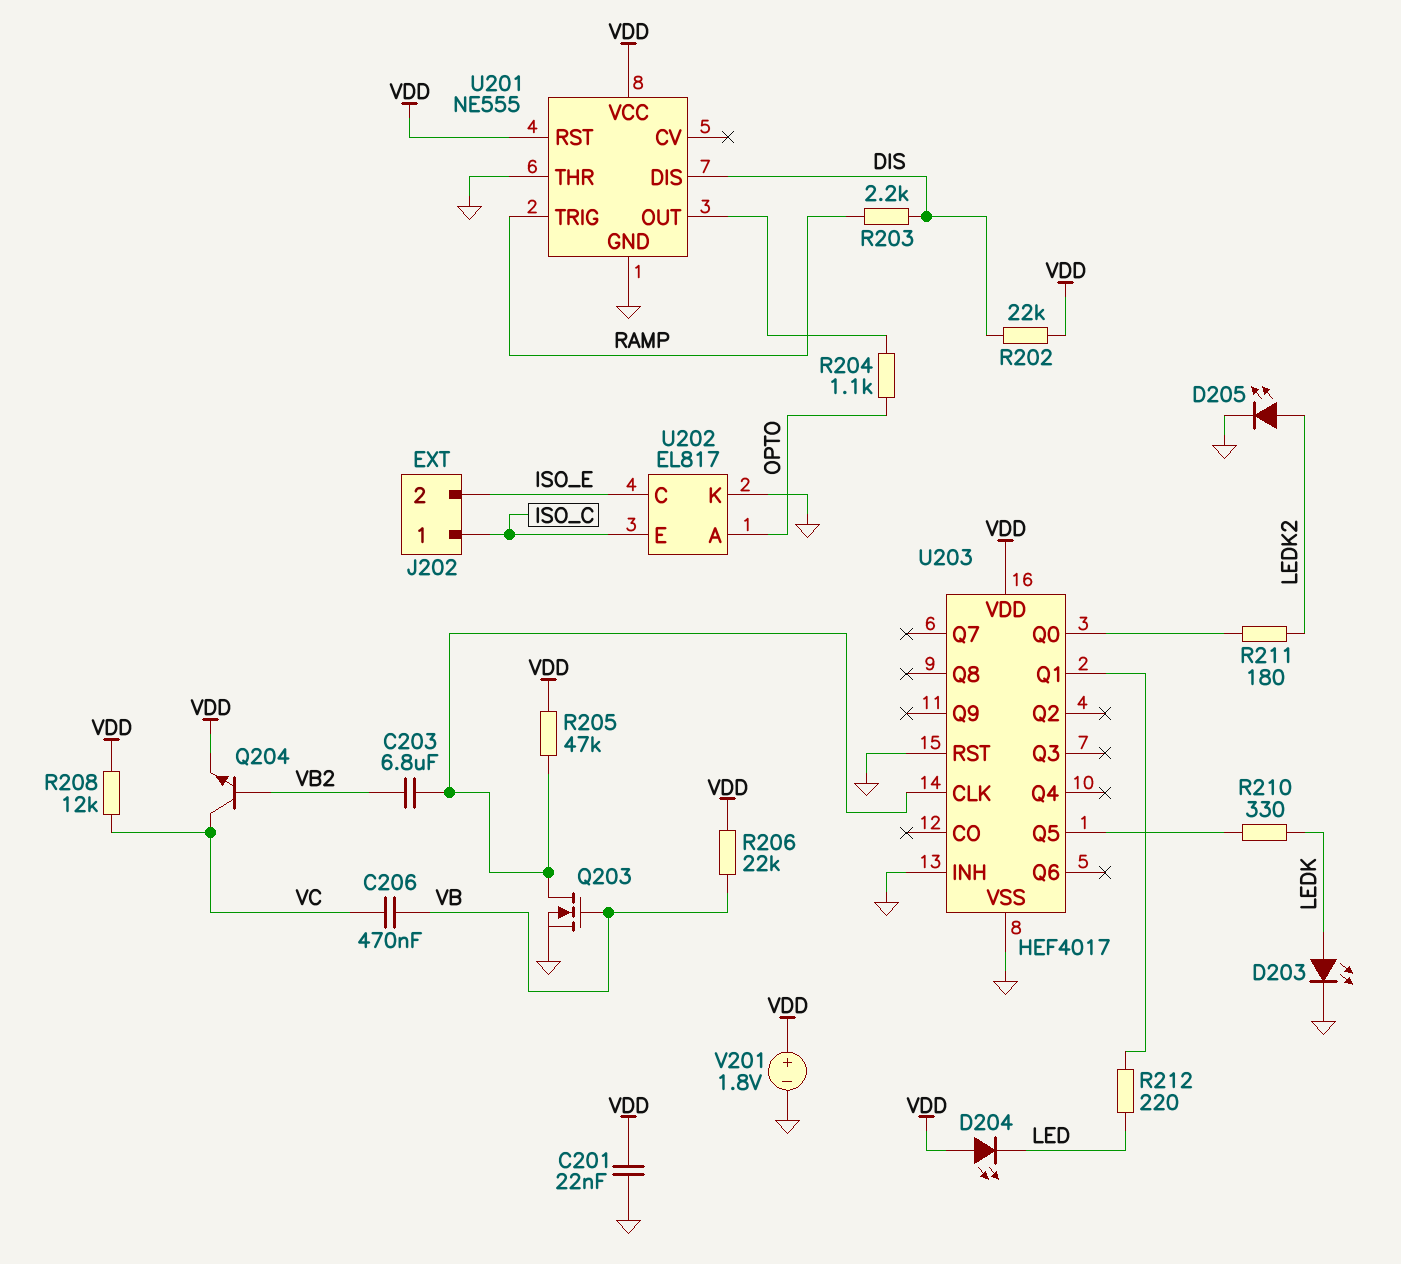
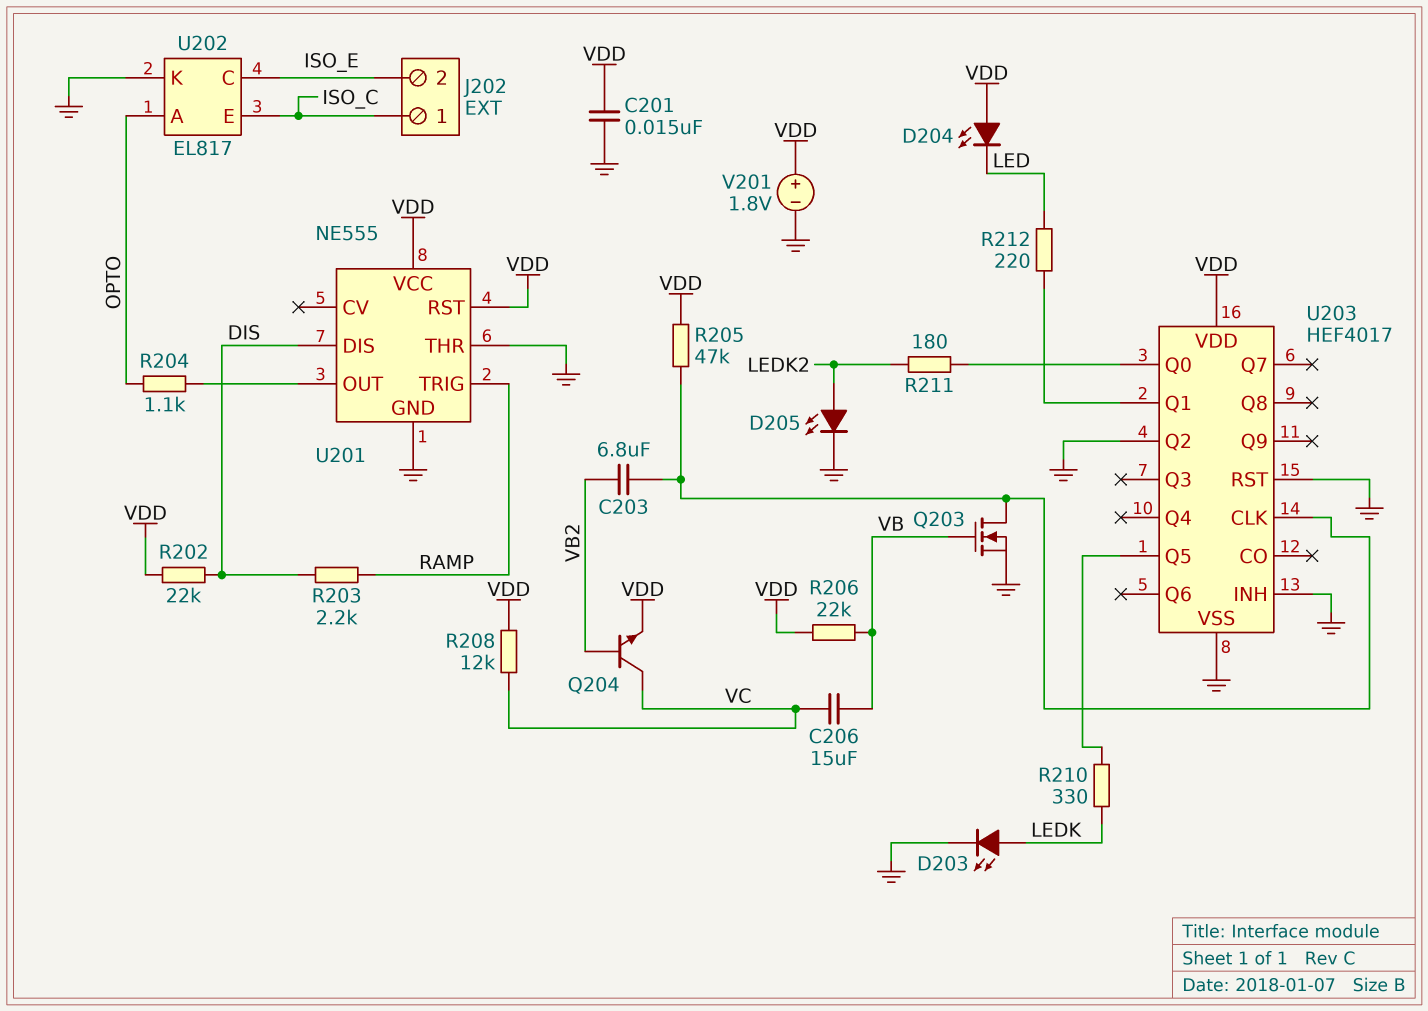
C201: 22nF (GND, VDD) -> 15nF (GND, VDD)
C206: 470nF (VB, VC) -> 15uF (VB, VC)
U203 pin Q2: none -> GND

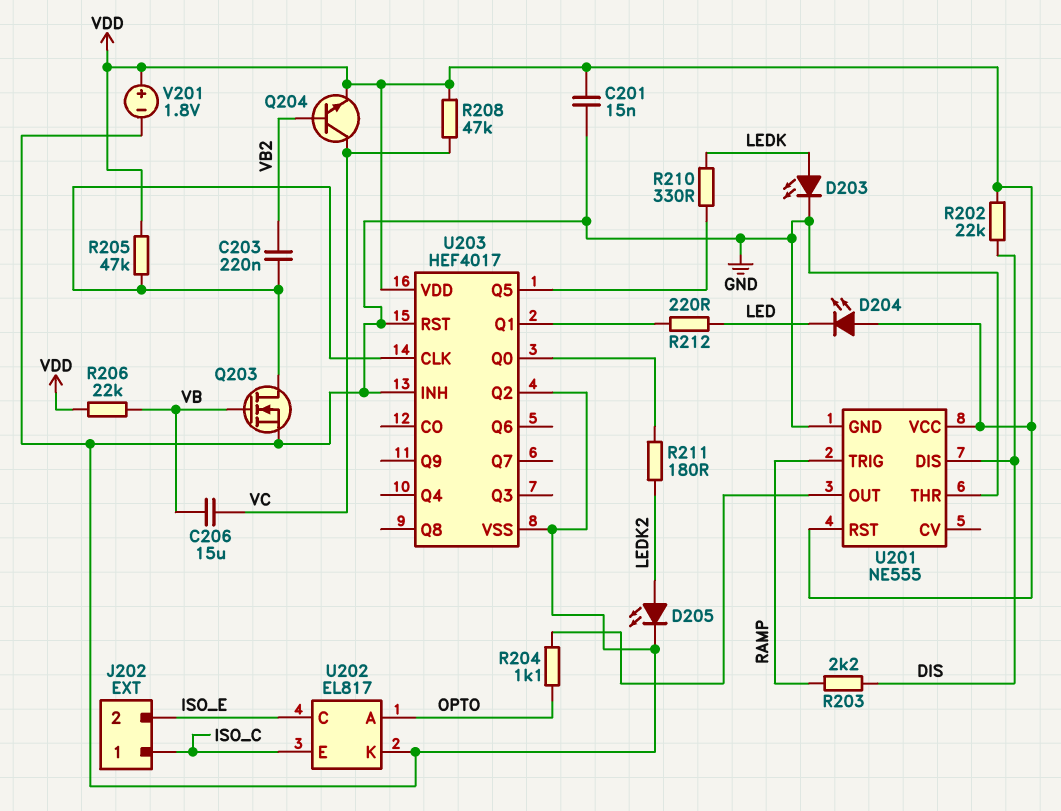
C203: 6.8uF (U203/CLK, VB2) -> 220nF (U203/CLK, VB2)
R208: 12k (VC, VDD) -> 47k (VC, VDD)

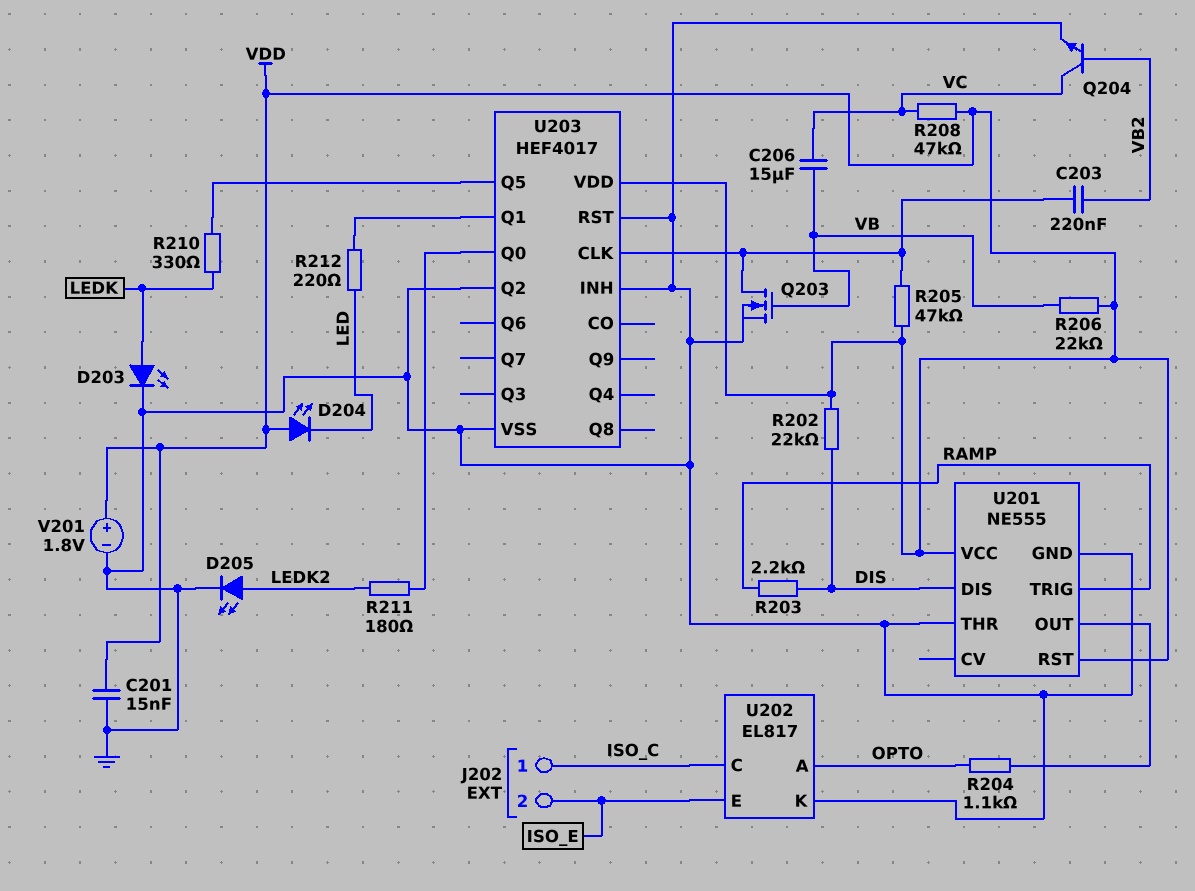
Q204: NPN (B VB2, C VC, E VDD) -> NPN (B VB2, C VC, E GND)
U202 pin C: ISO_E -> ISO_C
U202 pin E: ISO_C -> ISO_E

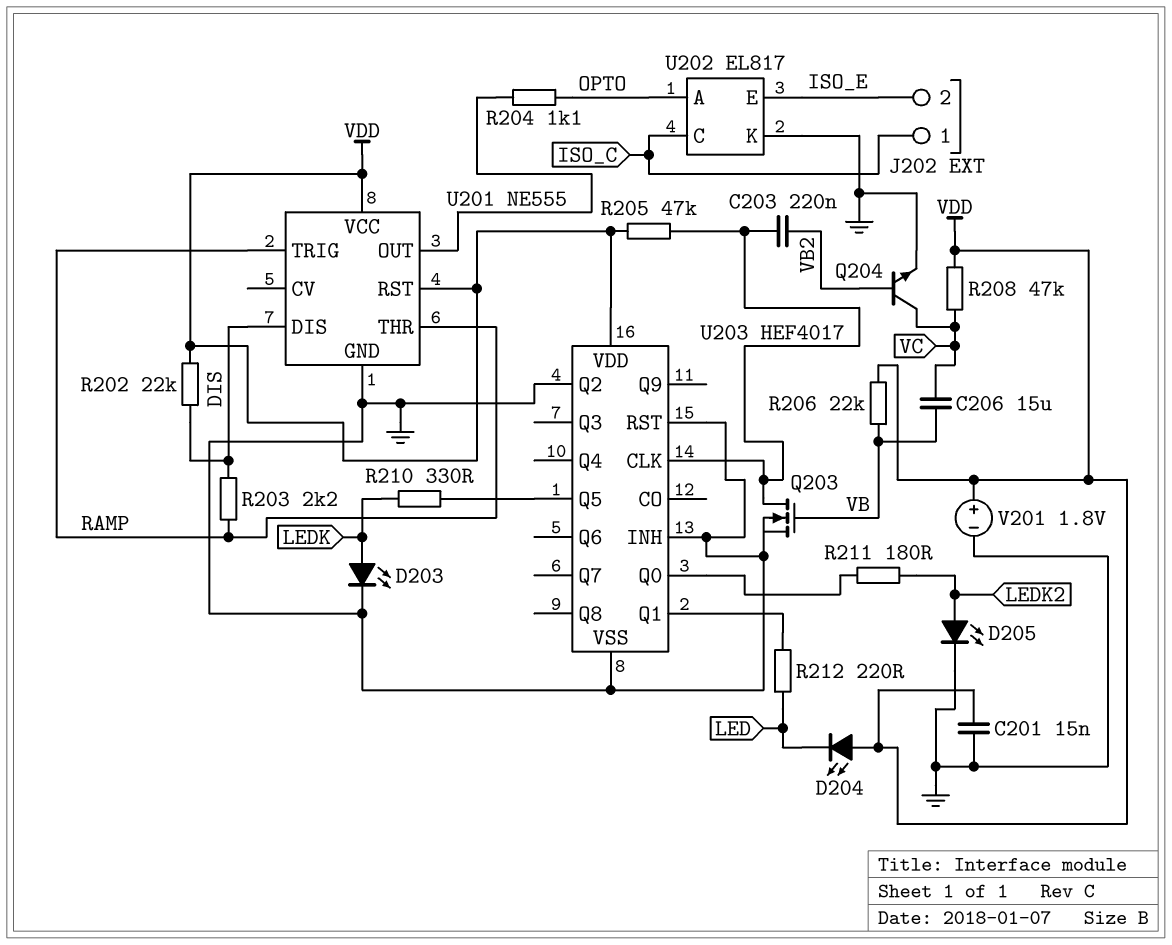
U201 pin THR: GND -> RAMP

